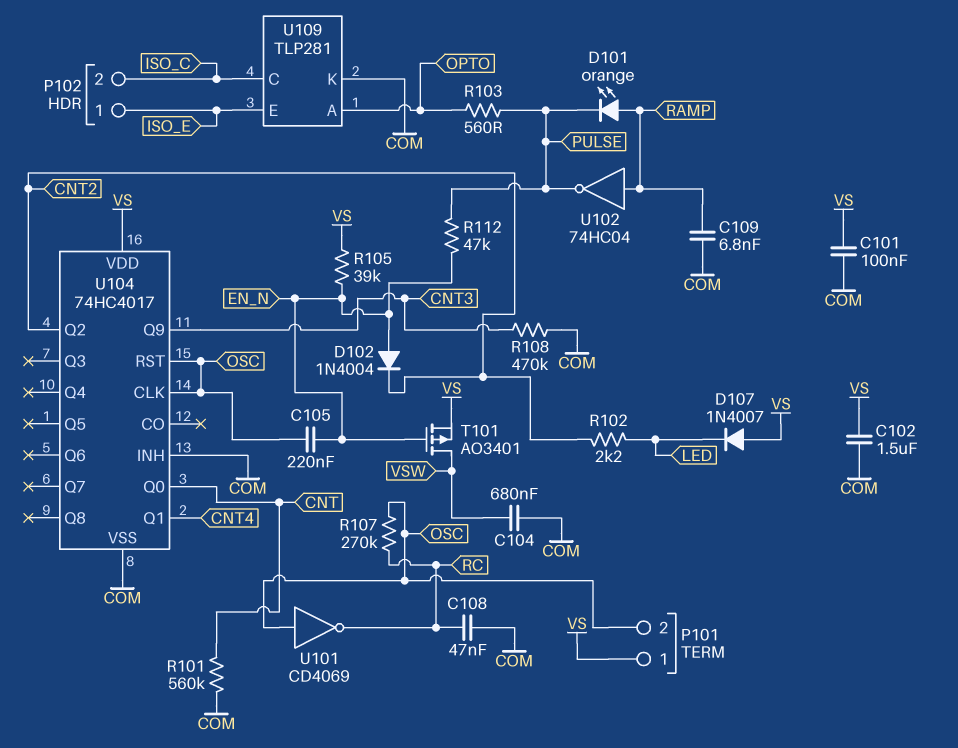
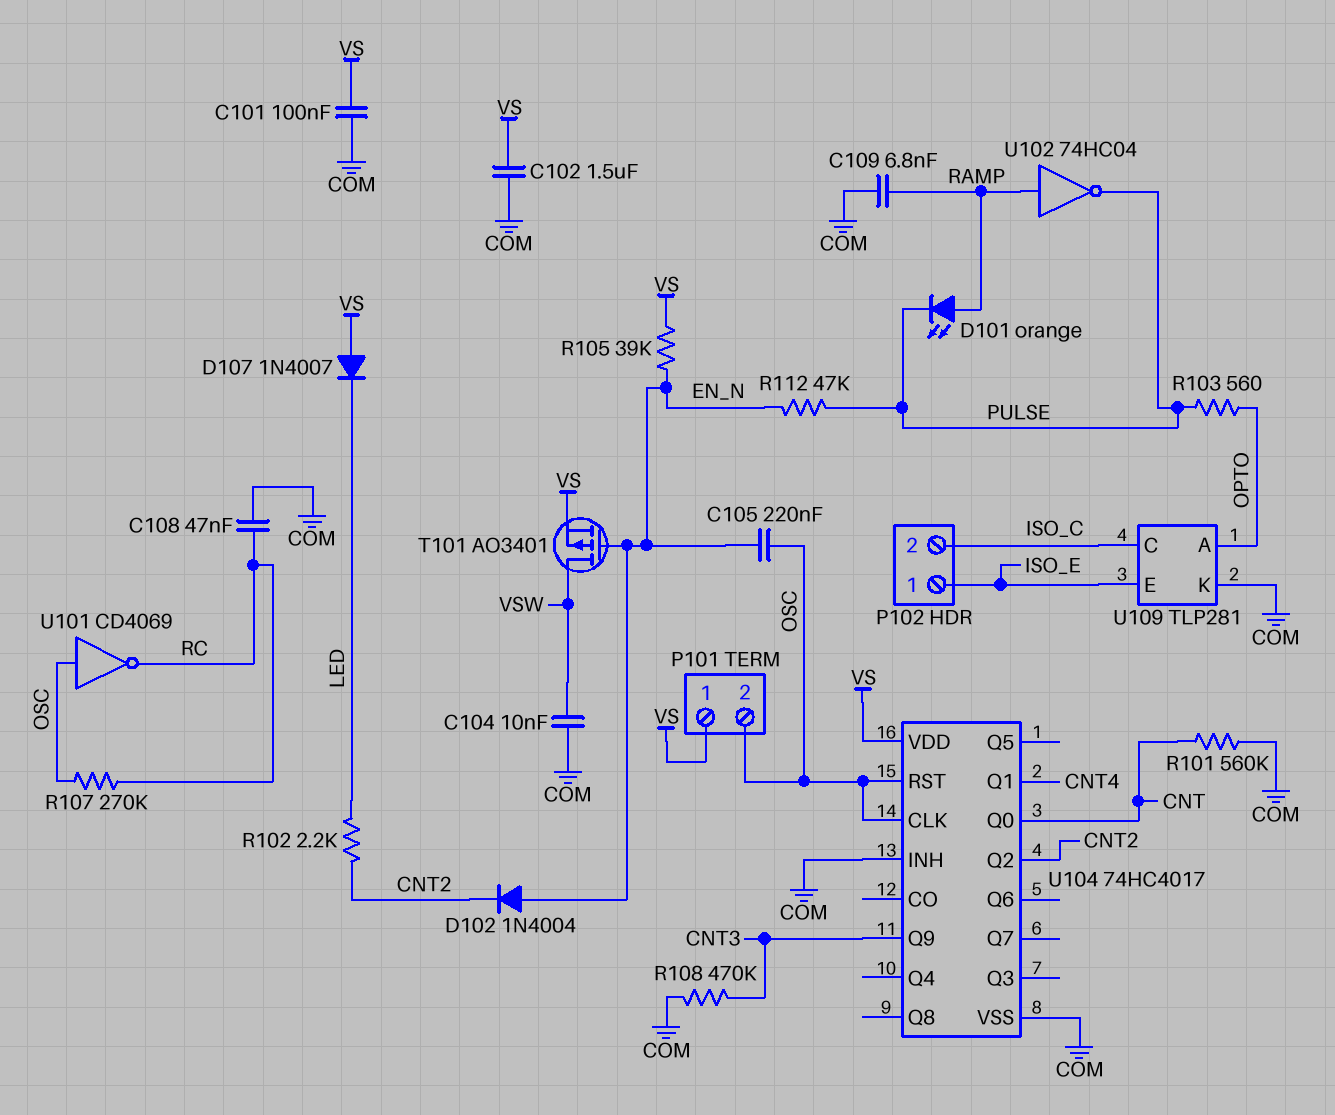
C104: 680nF (COM, VSW) -> 10nF (COM, VSW)

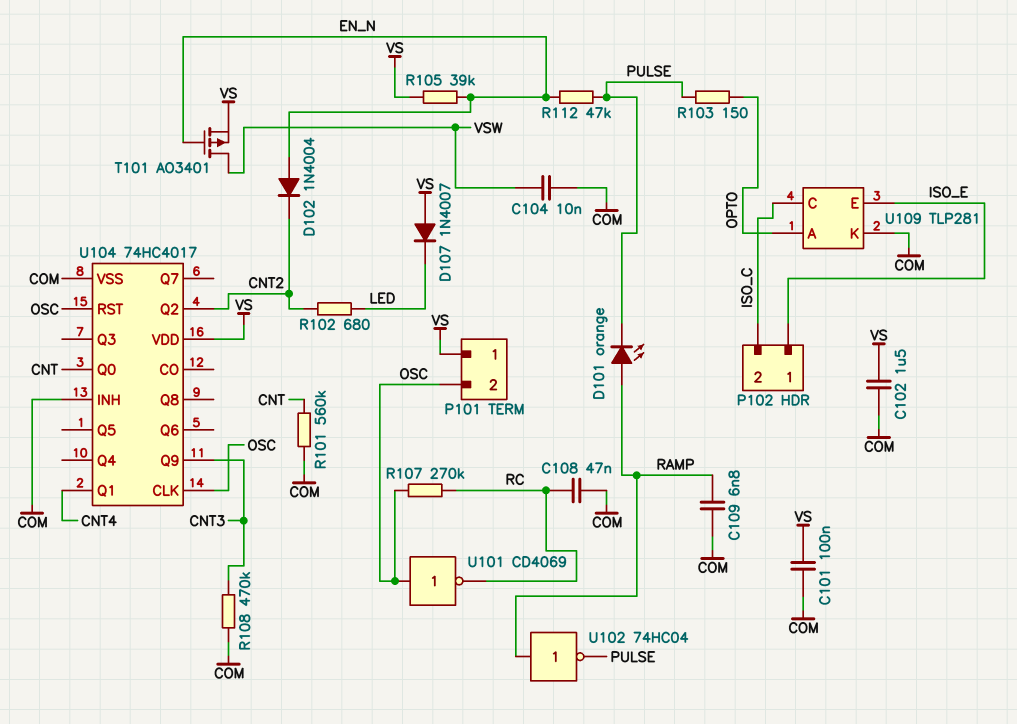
C105: 220nF (EN_N, OSC) -> none
R102: 2.2k (CNT2, LED) -> 680 (CNT2, LED)
R103: 560 (OPTO, PULSE) -> 150 (OPTO, PULSE)

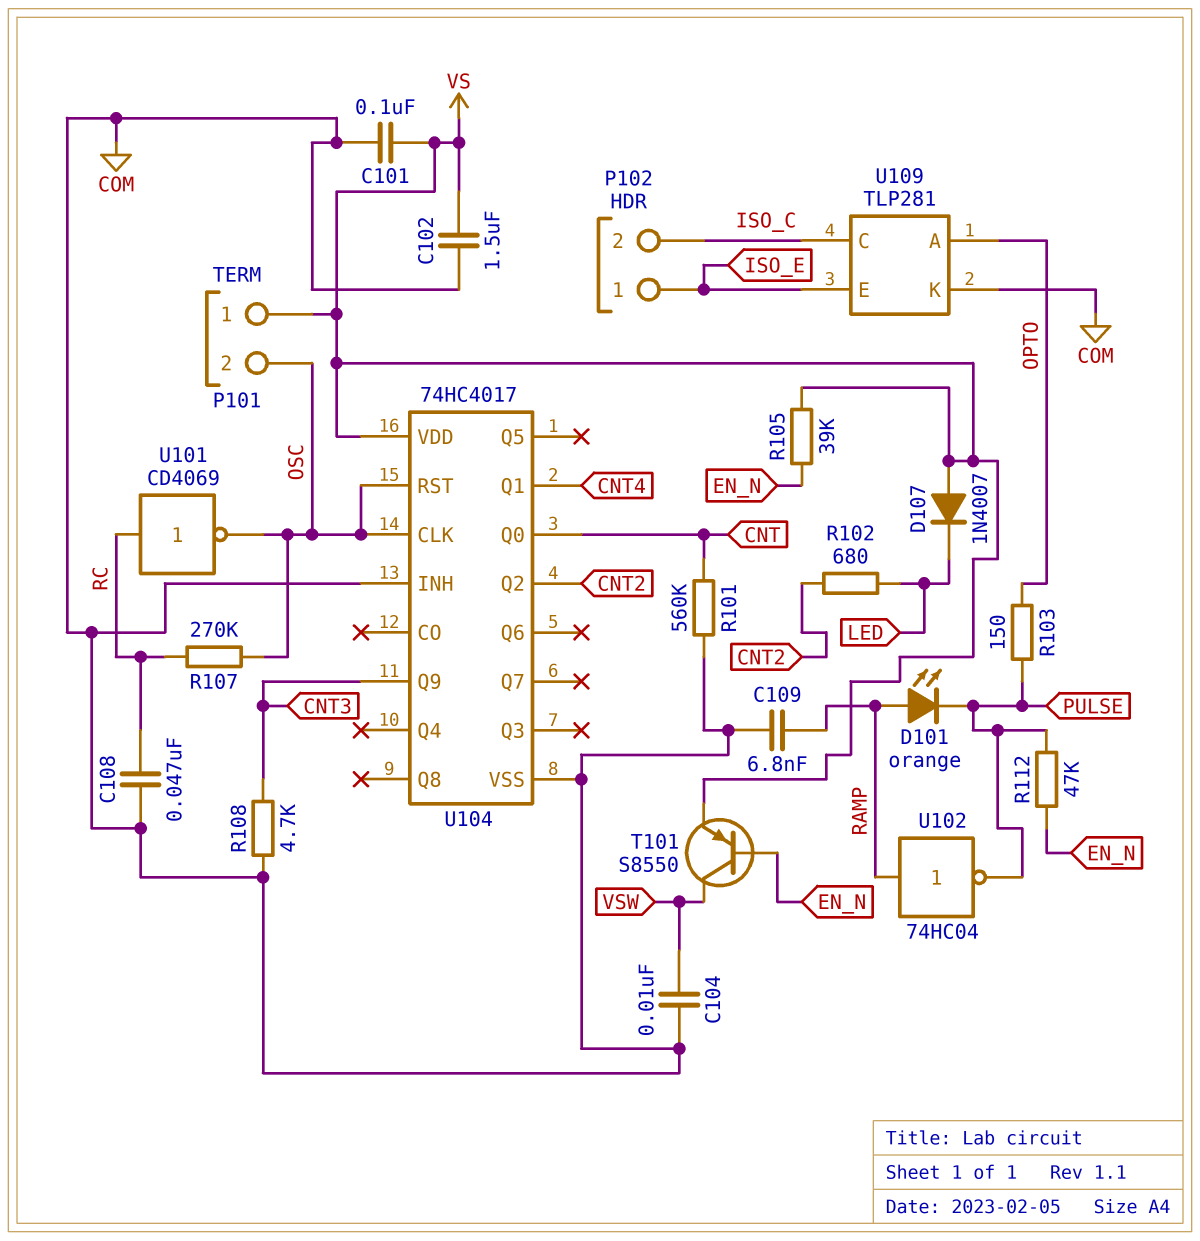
D102: diode 1N4004 (A EN_N, K CNT2) -> none
R108: 470k (CNT3, COM) -> 4.7k (CNT3, COM)
T101: PMOS AO3401 (G EN_N, D VSW, S VS) -> PNP S8550 (B EN_N, C VSW, E VS)
U101: NOT CD4069 (in OSC, out RC) -> NOT CD4069 (in RC, out OSC)

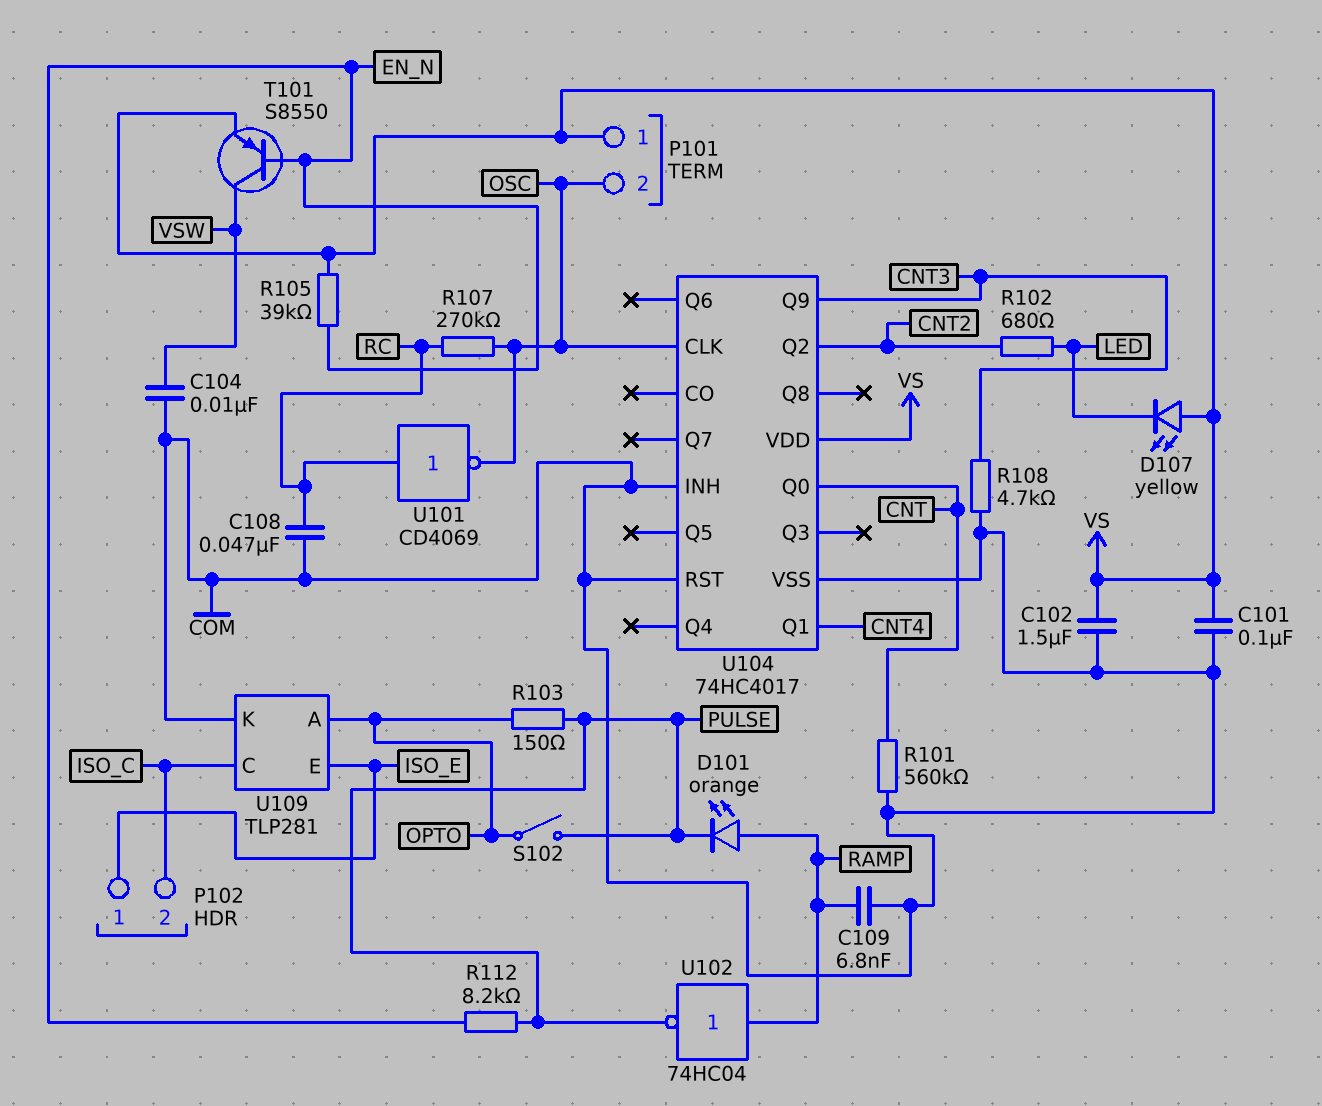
D107: diode 1N4007 (A VS, K LED) -> LED yellow (A VS, K LED)
R112: 47k (EN_N, PULSE) -> 8.2k (EN_N, PULSE)
S102: none -> switch (OPTO, PULSE)
U104 pin RST: OSC -> COM

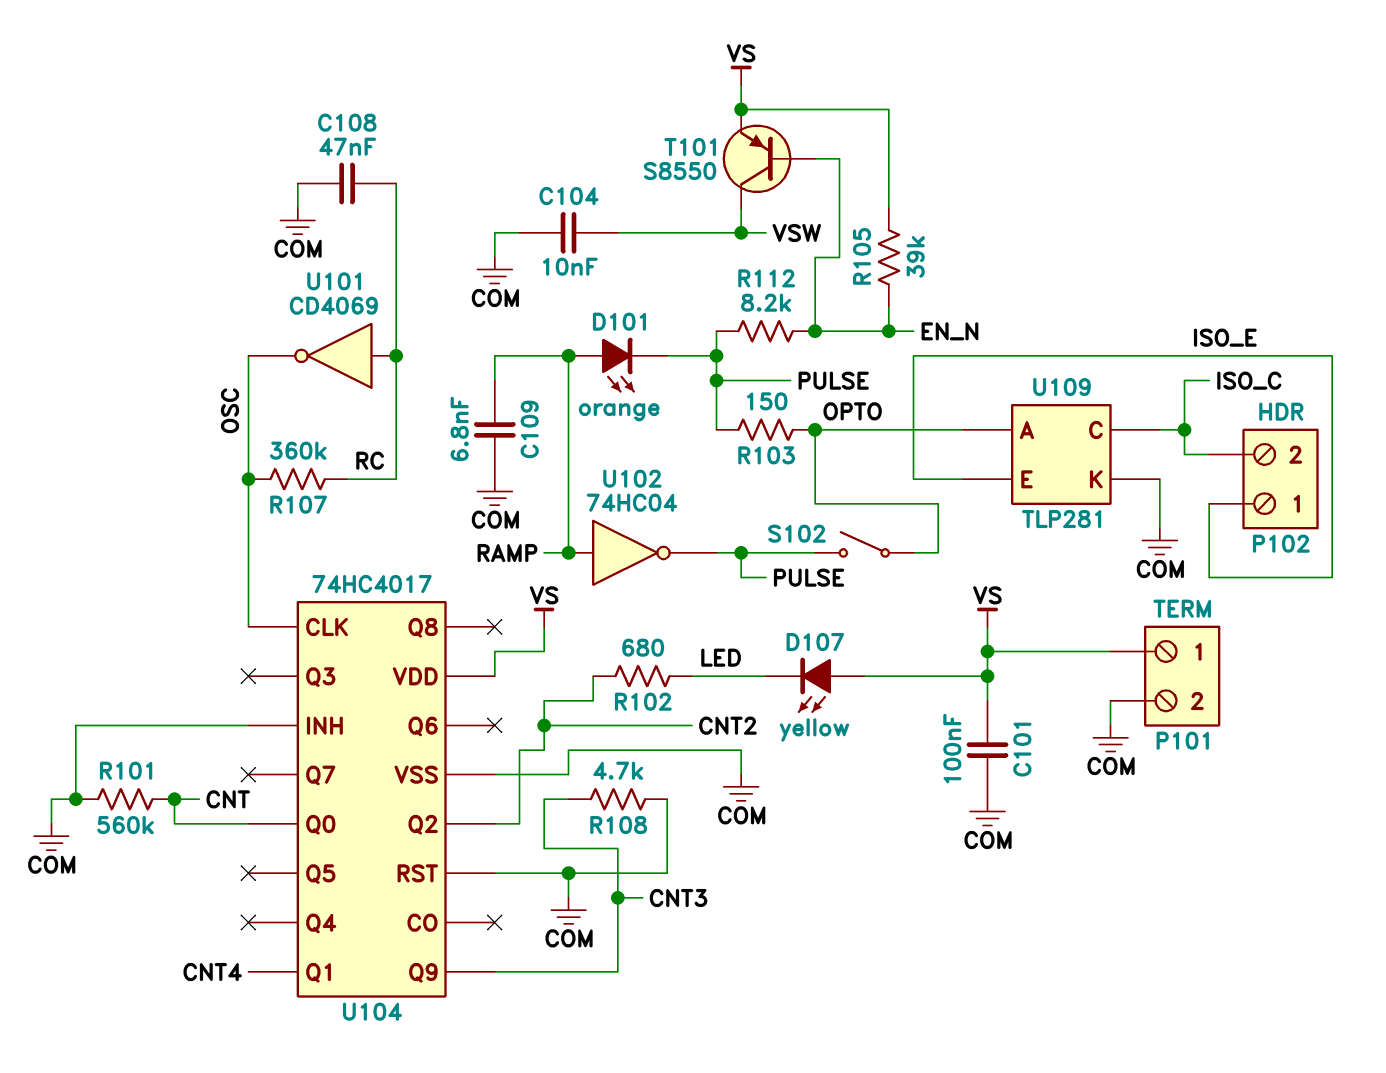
C102: 1.5uF (COM, VS) -> none
P101 pin 2: OSC -> COM
R107: 270k (OSC, RC) -> 360k (OSC, RC)

